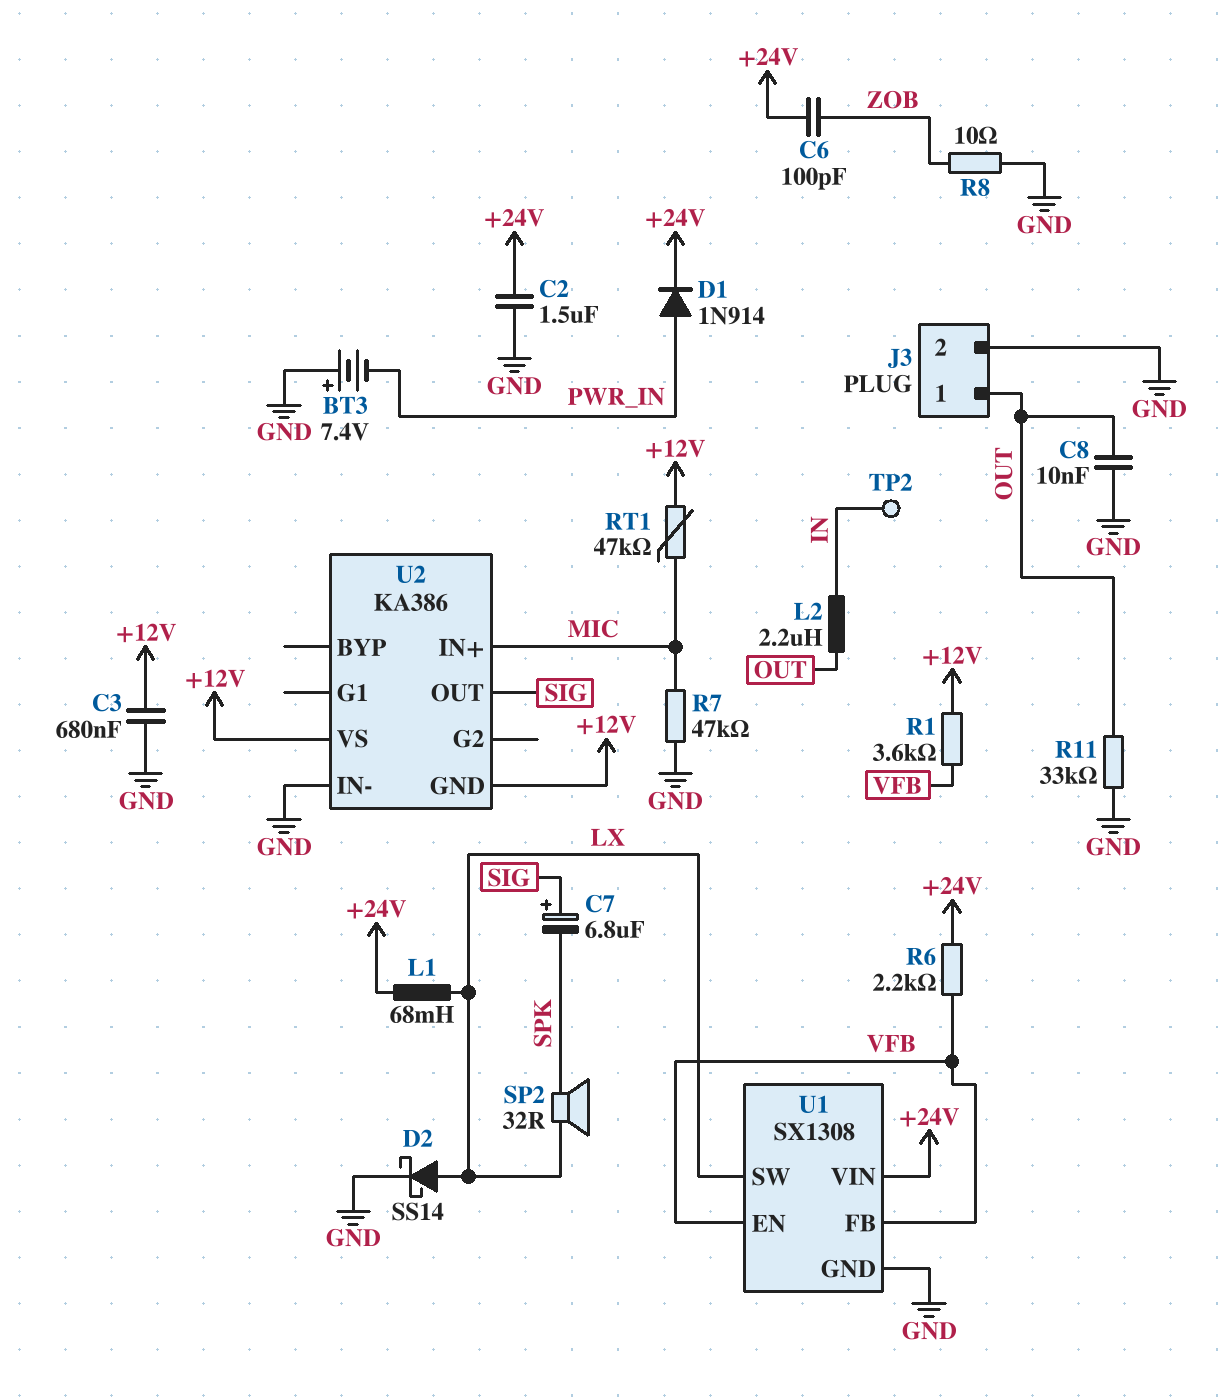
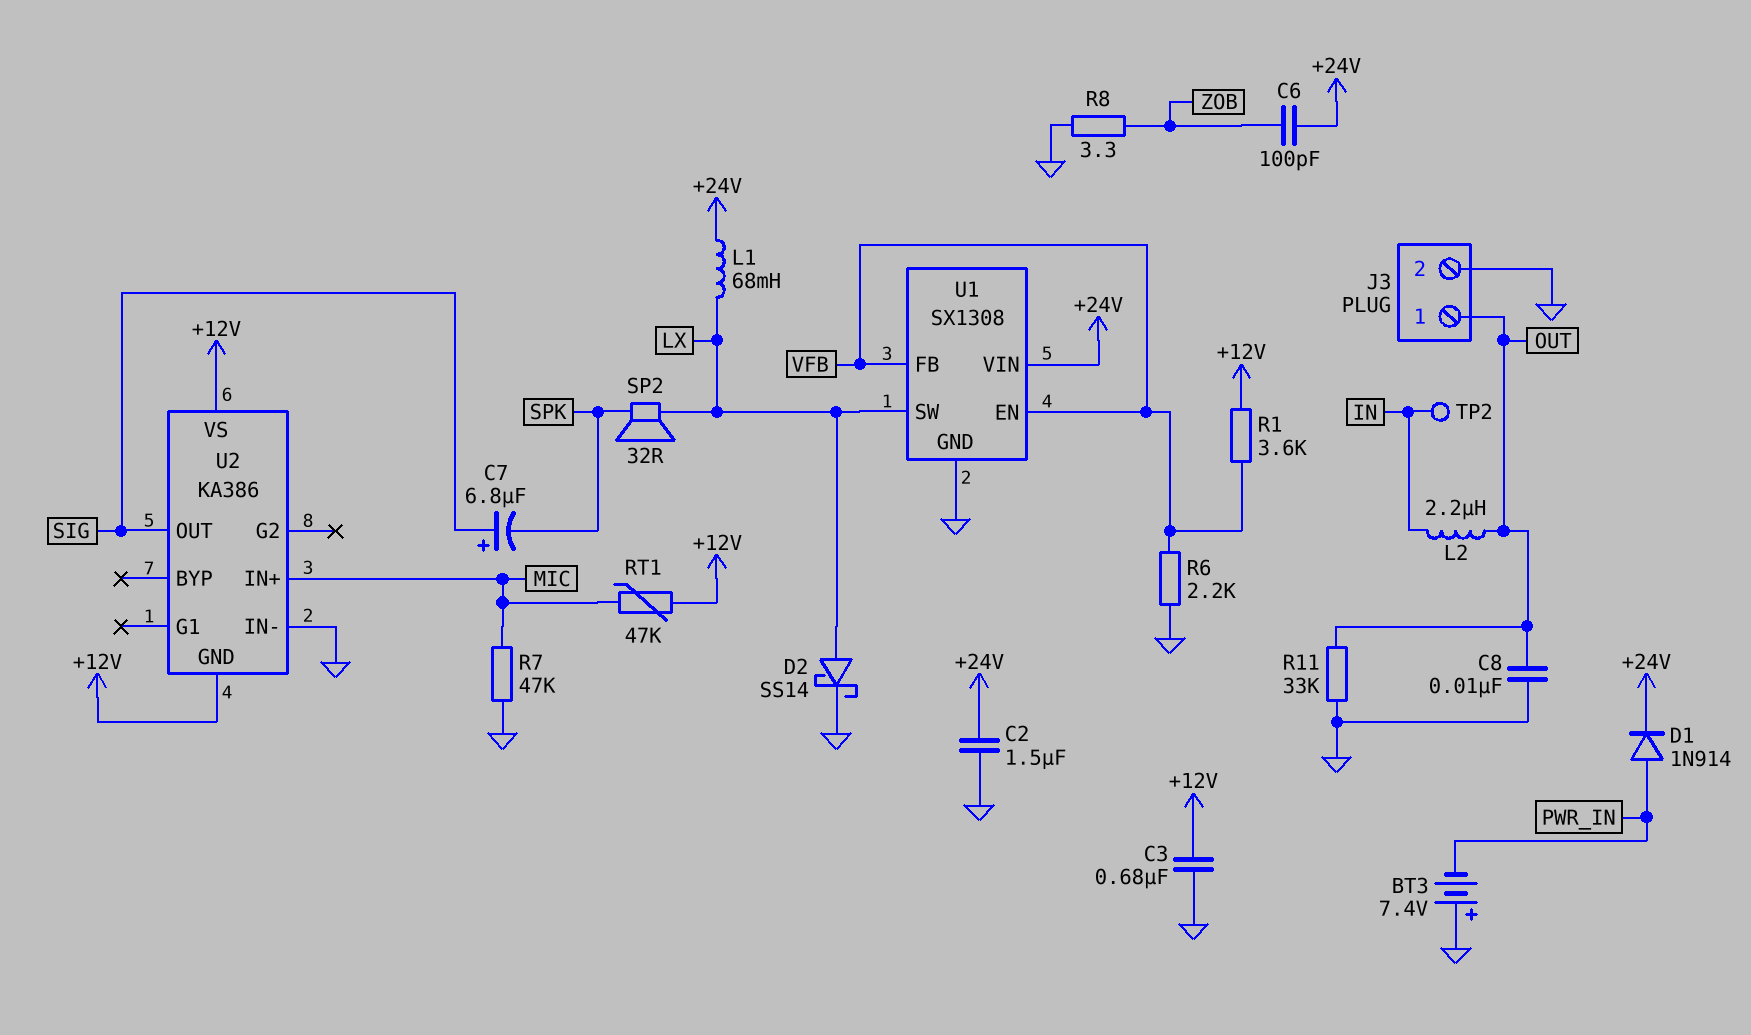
R6: 2.2k (+24V, VFB) -> 2.2k (GND, VFB)
R8: 10 (GND, ZOB) -> 3.3 (GND, ZOB)

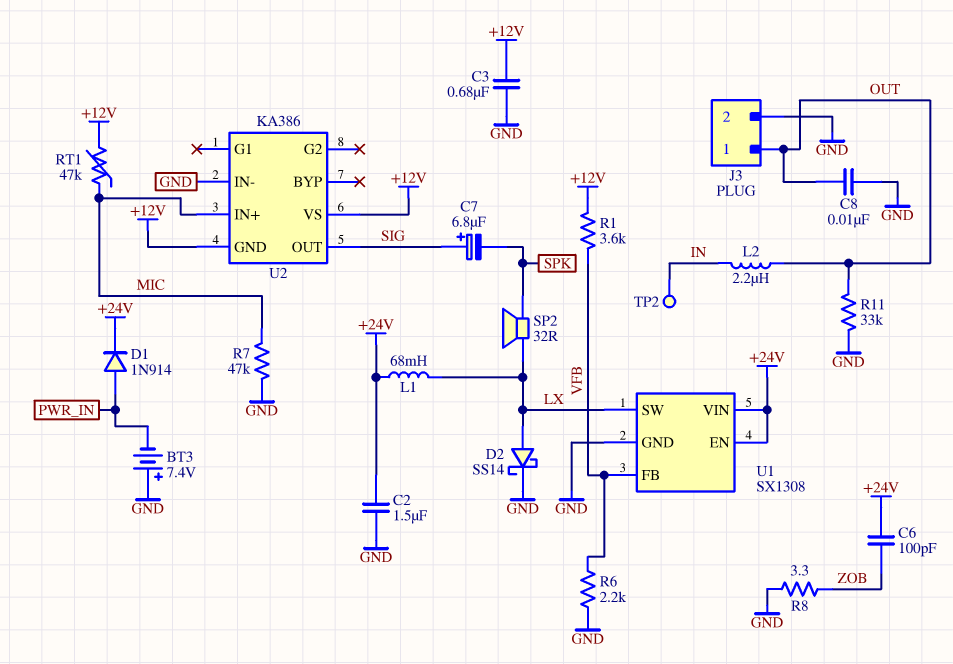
U1 pin EN: VFB -> +24V

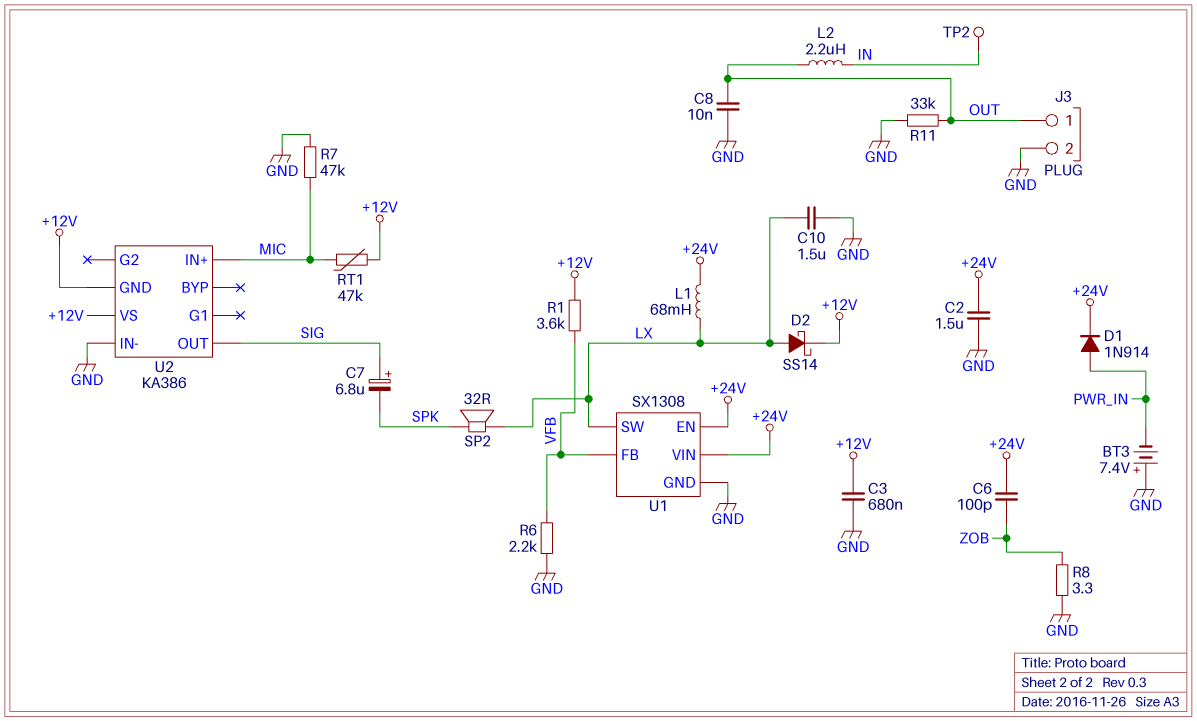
C10: none -> 1.5uF (GND, LX)
D2: schottky SS14 (A LX, K GND) -> schottky SS14 (A LX, K +12V)

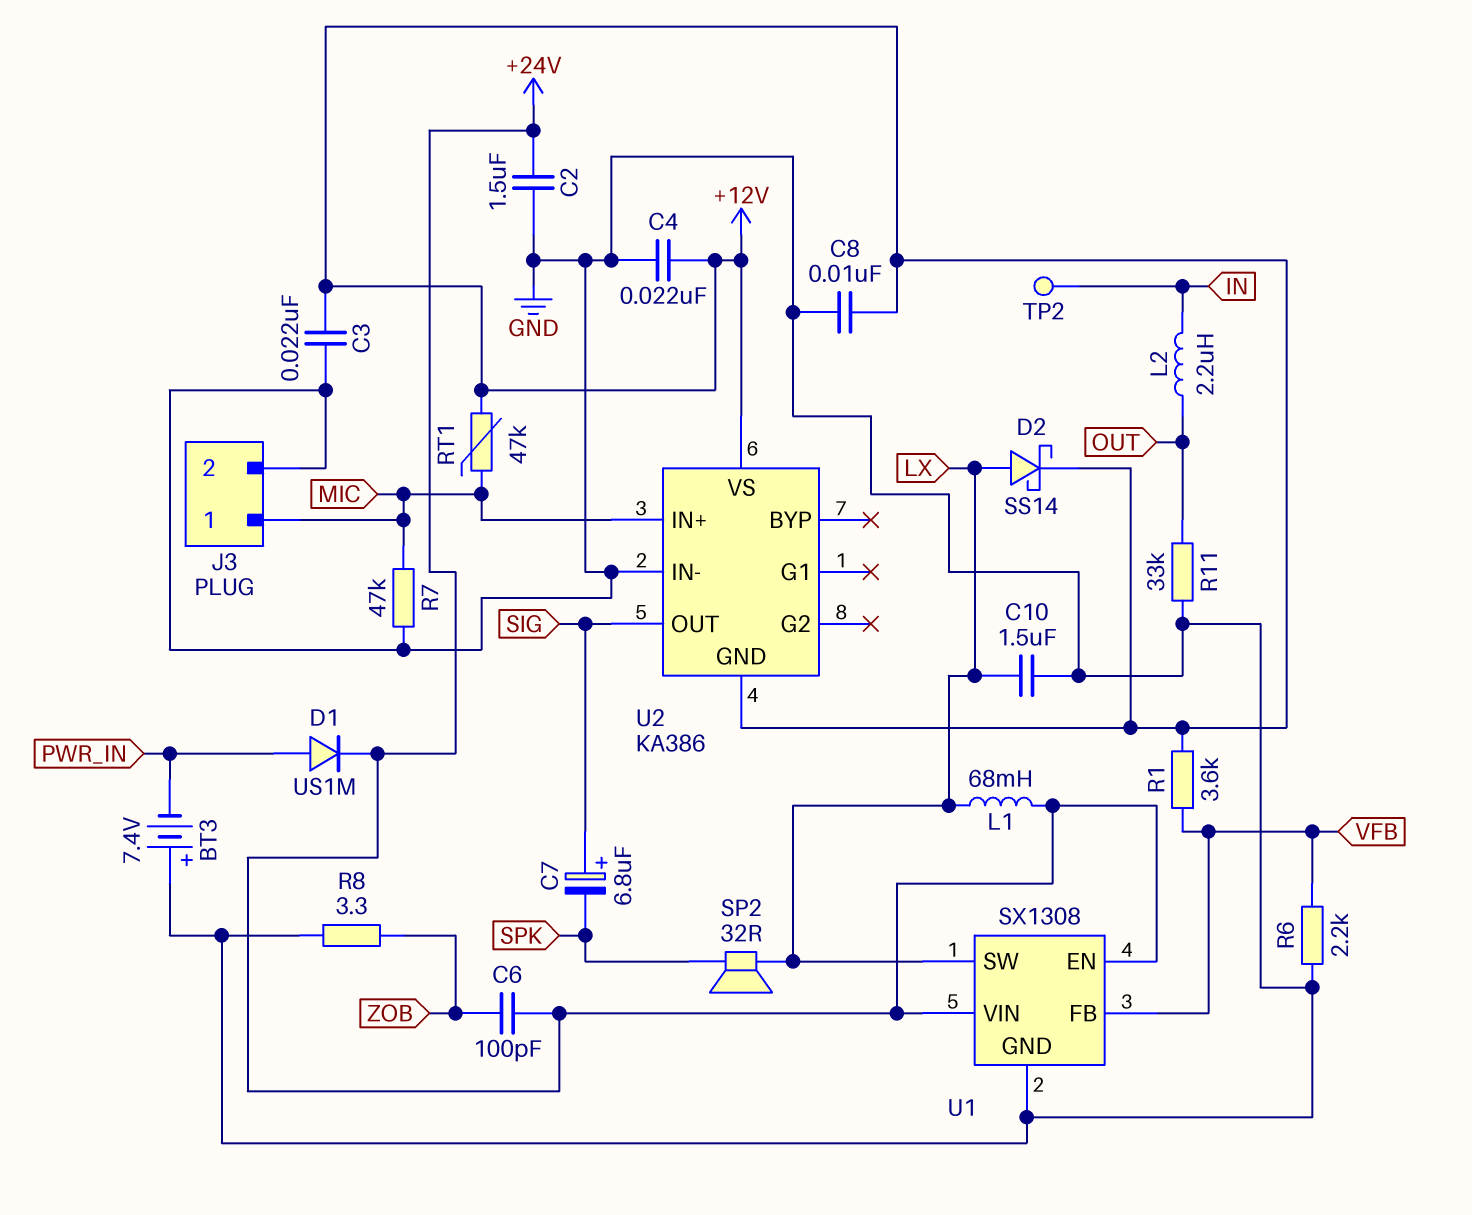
C3: 680nF (+12V, GND) -> 22nF (+12V, GND)
C4: none -> 22nF (+12V, GND)
C8: 10nF (GND, OUT) -> 10nF (+12V, GND)
D1: diode 1N914 (A PWR_IN, K +24V) -> diode US1M (A PWR_IN, K +24V)
J3 pin 1: OUT -> MIC

